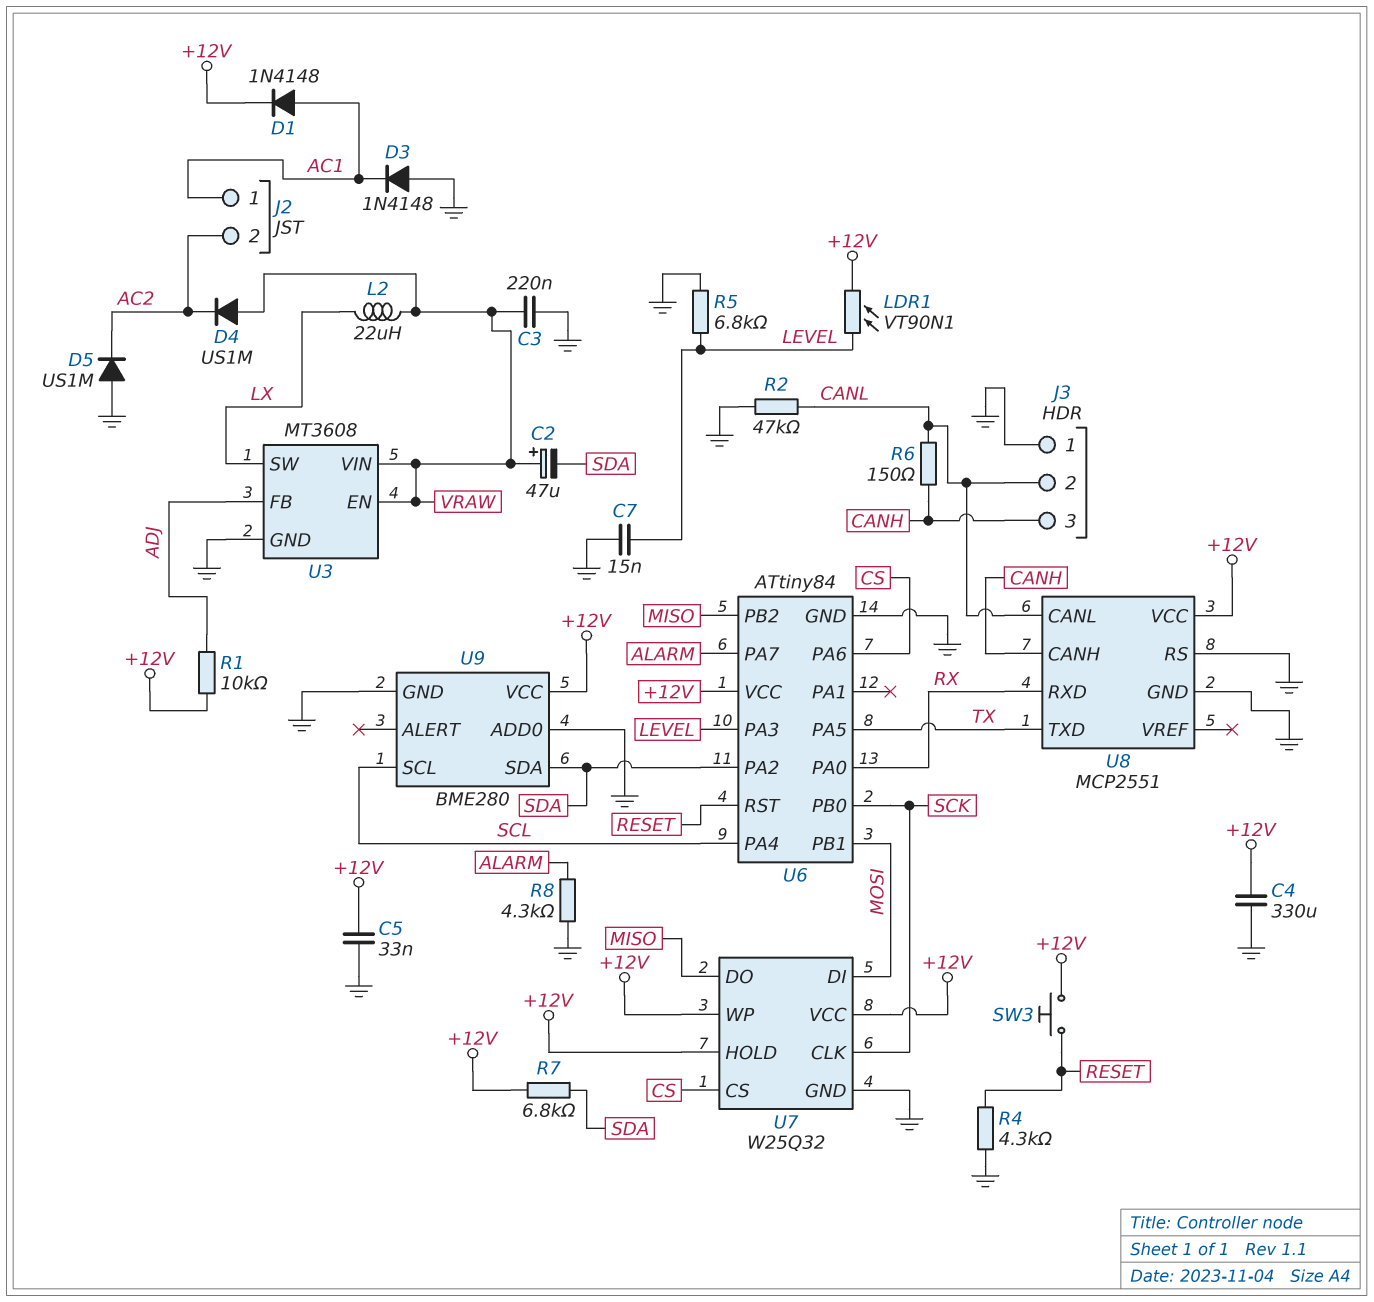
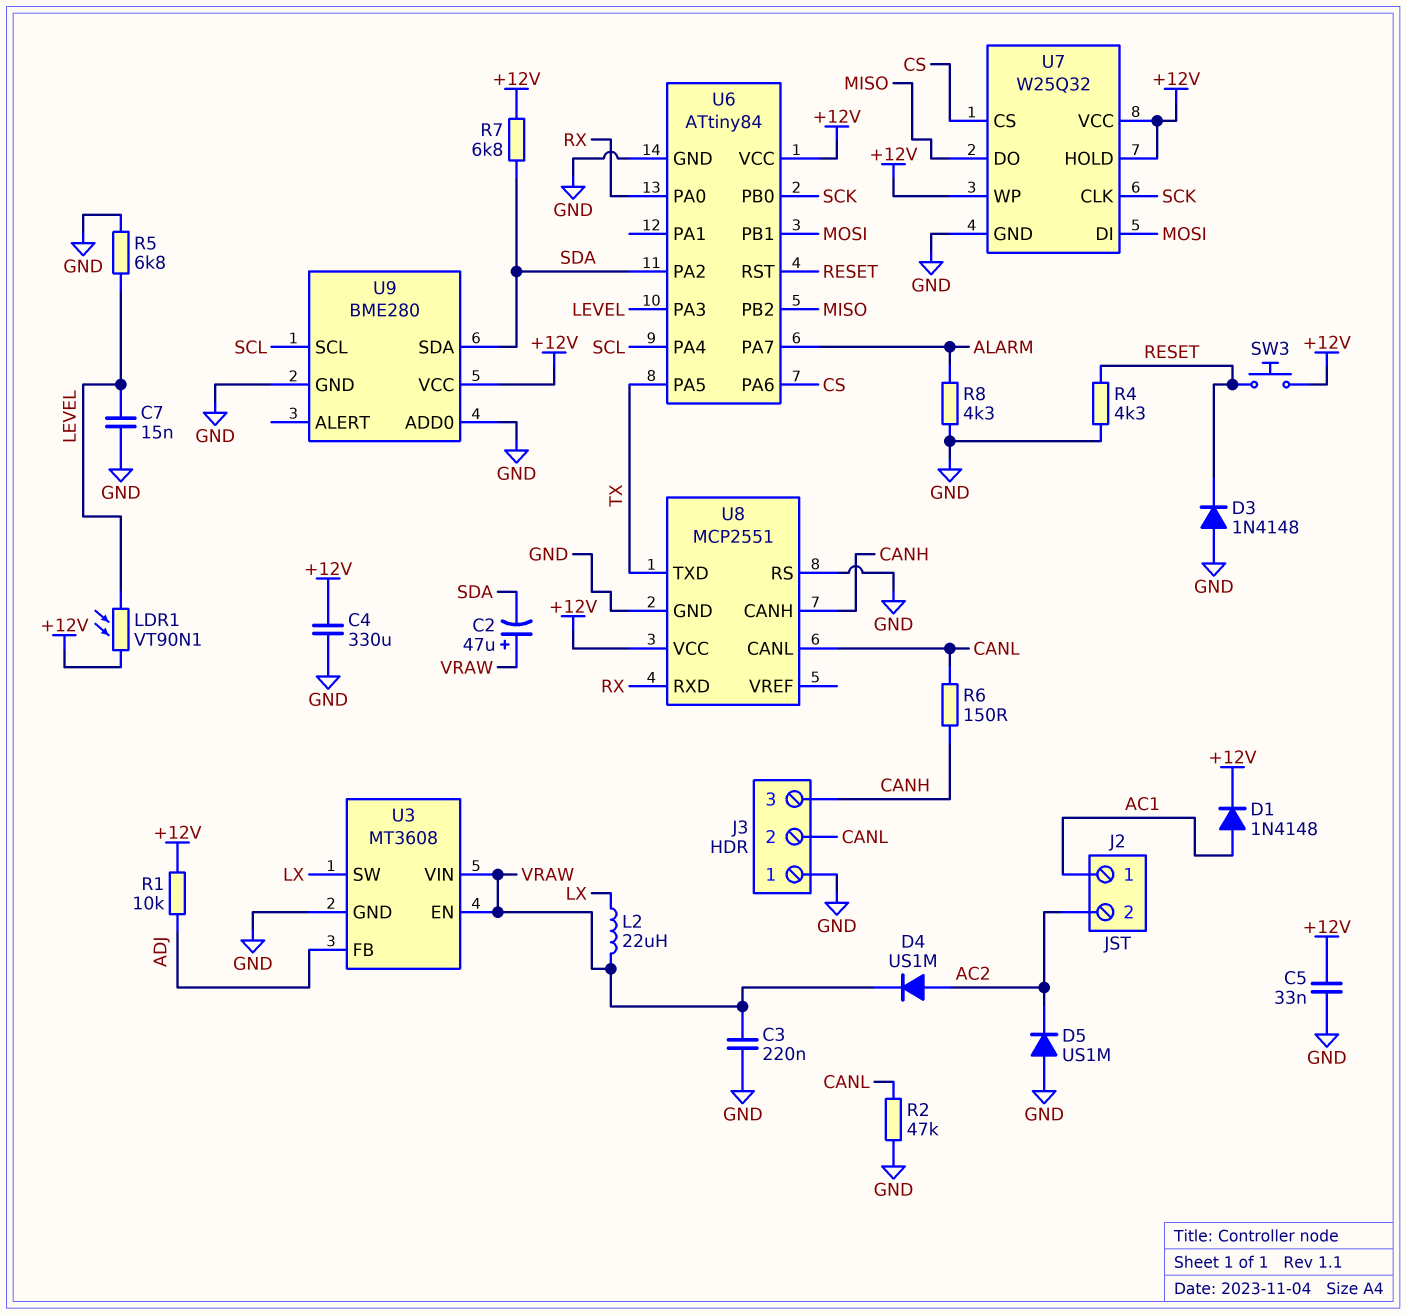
D3: diode 1N4148 (A GND, K AC1) -> diode 1N4148 (A GND, K RESET)
D4: diode US1M (A VRAW, K AC2) -> diode US1M (A AC2, K VRAW)

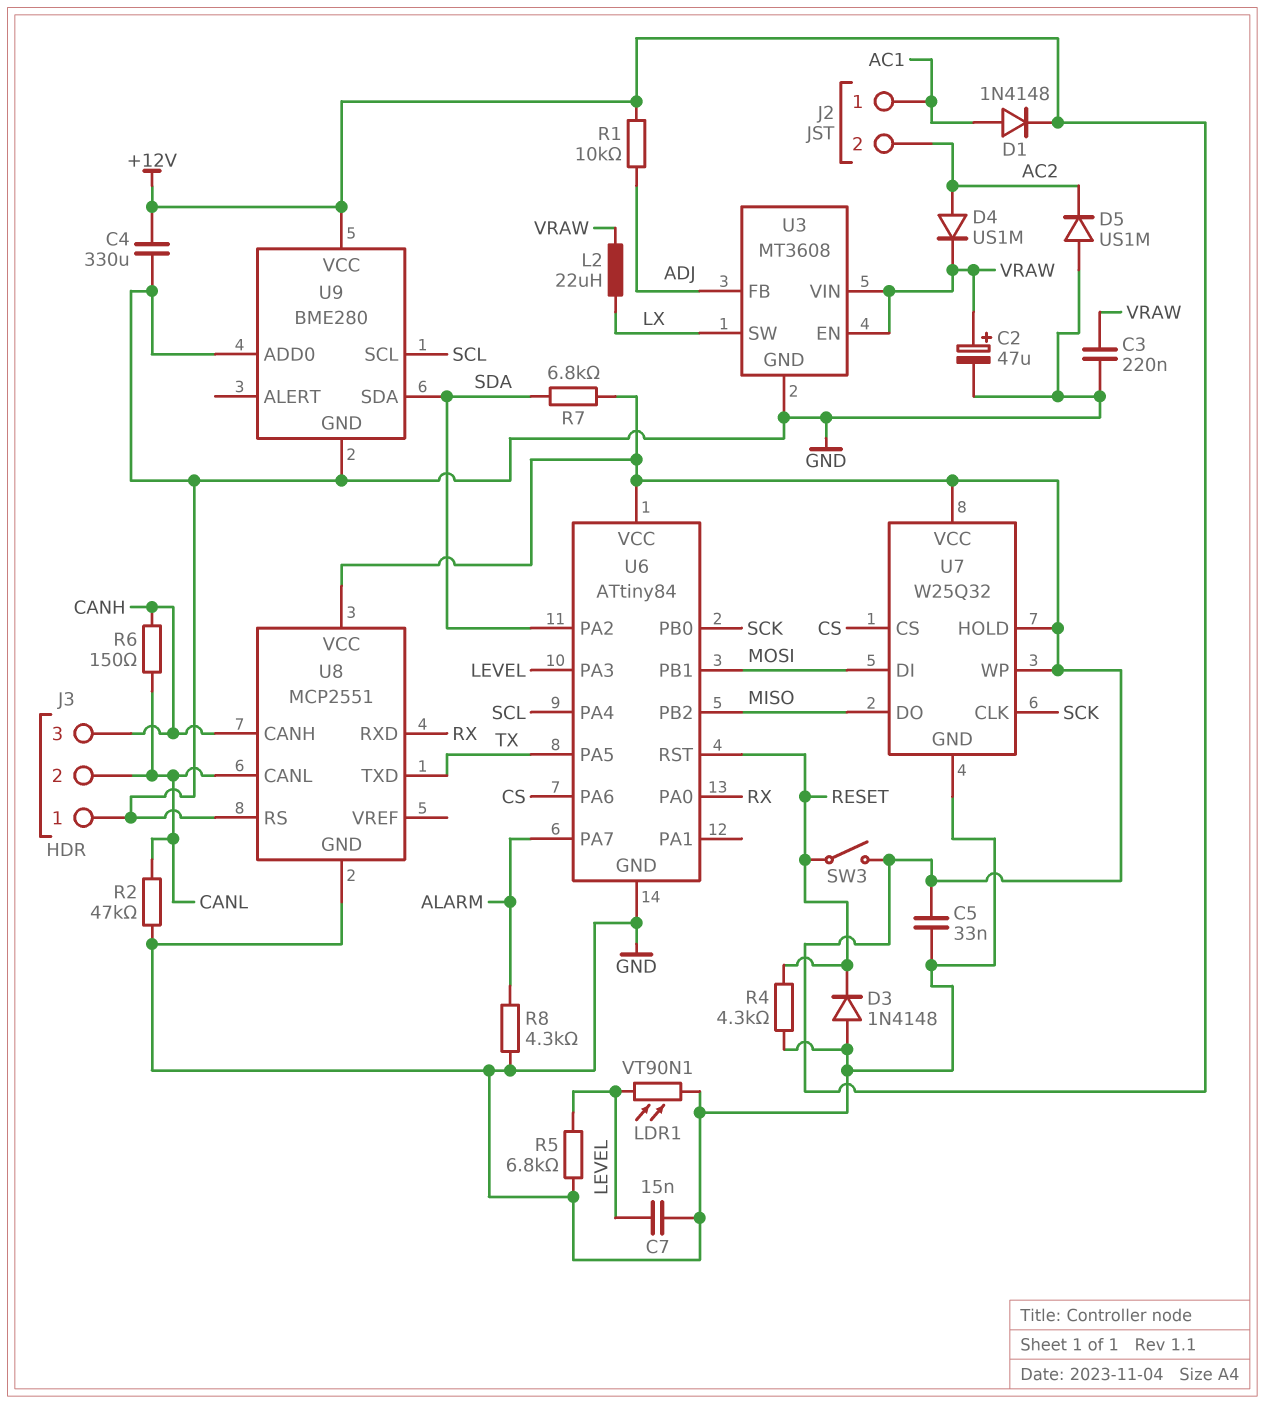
C2: 47uF (plus VRAW, minus SDA) -> 47uF (plus VRAW, minus GND)
LDR1: VT90N1 (+12V, LEVEL) -> VT90N1 (GND, LEVEL)
SW3: button (+12V, RESET) -> switch (+12V, RESET)

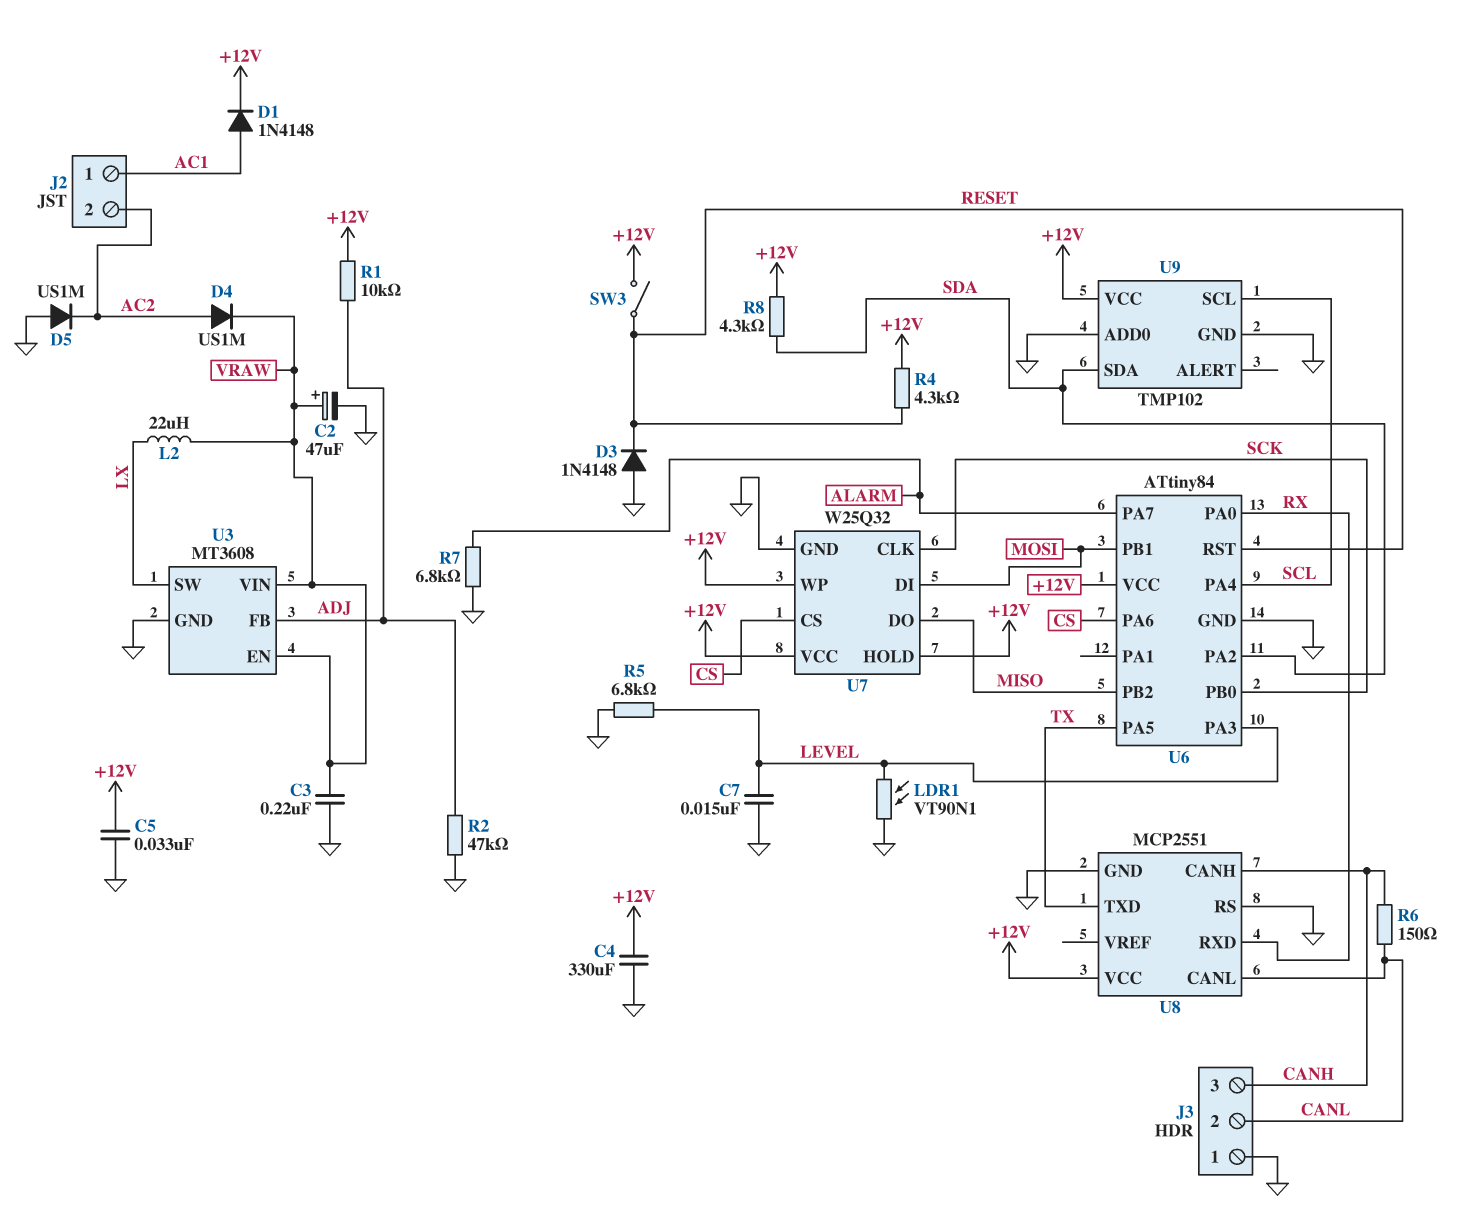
R2: 47k (CANL, GND) -> 47k (ADJ, GND)
R4: 4.3k (GND, RESET) -> 4.3k (+12V, RESET)
R7: 6.8k (+12V, SDA) -> 6.8k (ALARM, GND)
R8: 4.3k (ALARM, GND) -> 4.3k (+12V, SDA)
U9: BME280 -> TMP102

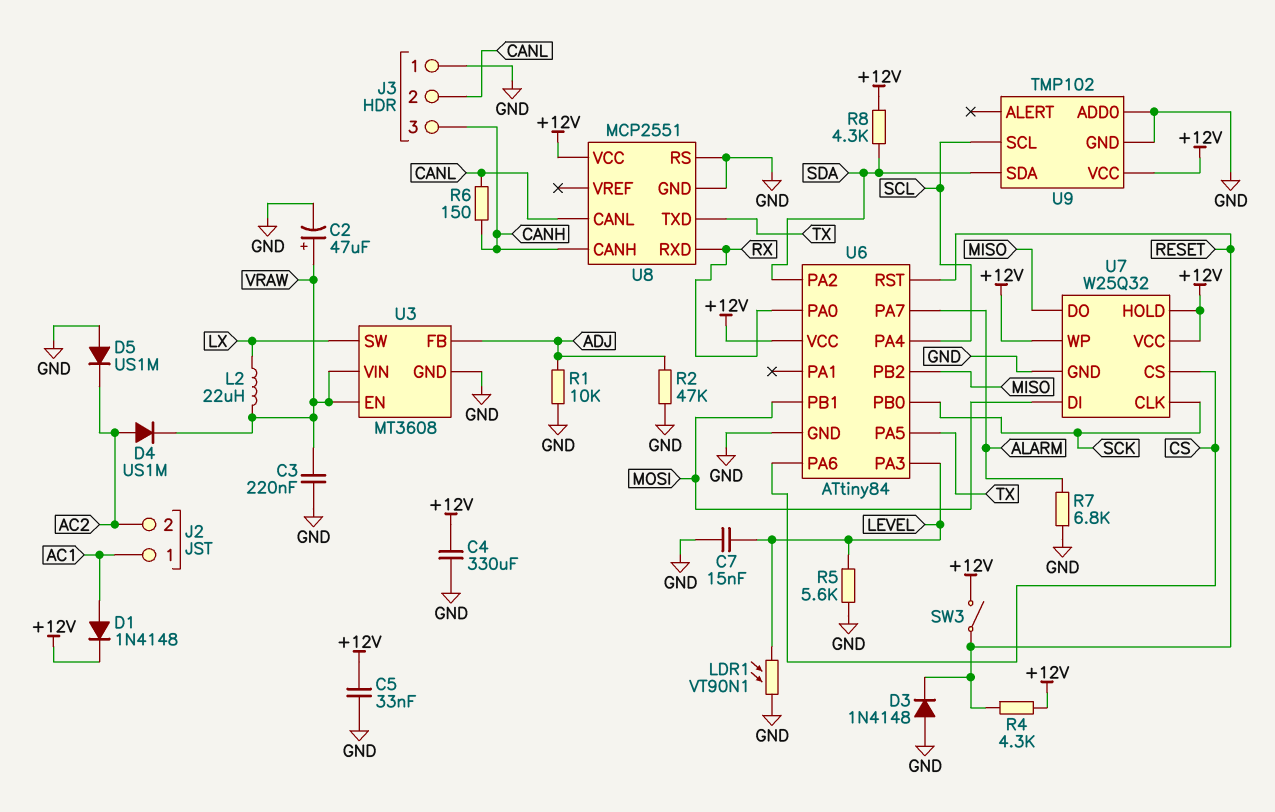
R1: 10k (+12V, ADJ) -> 10k (ADJ, GND)
R5: 6.8k (GND, LEVEL) -> 5.6k (GND, LEVEL)

